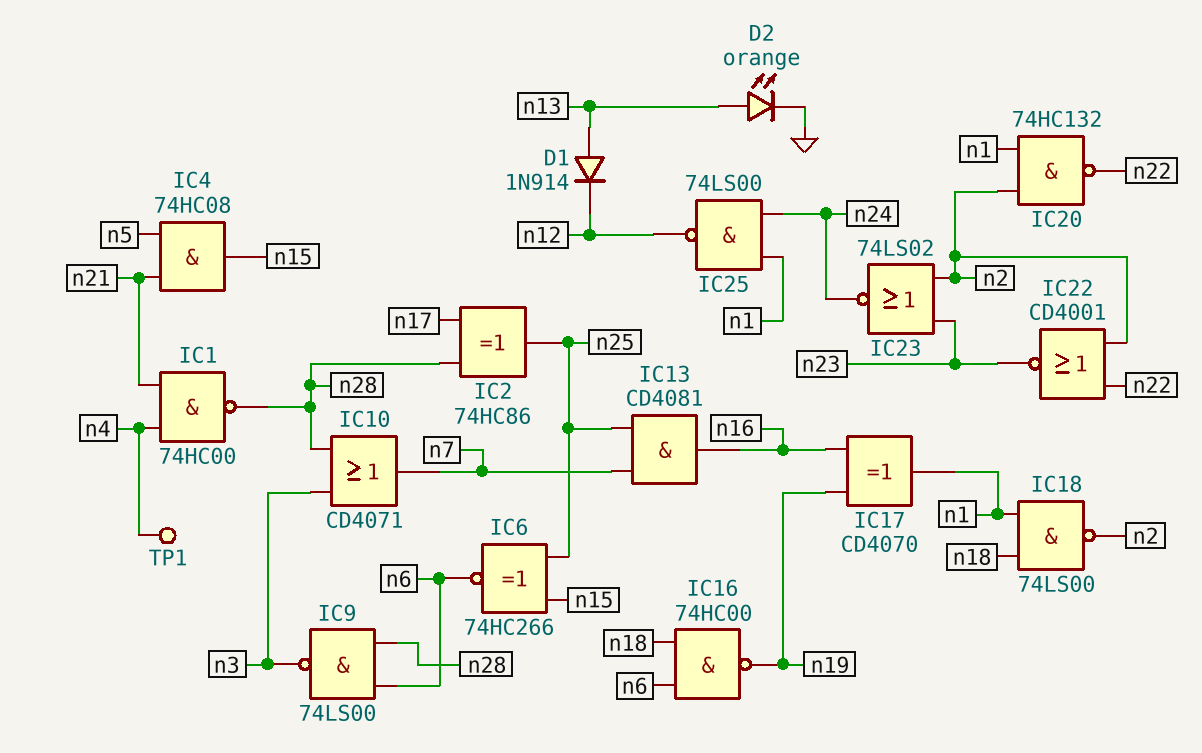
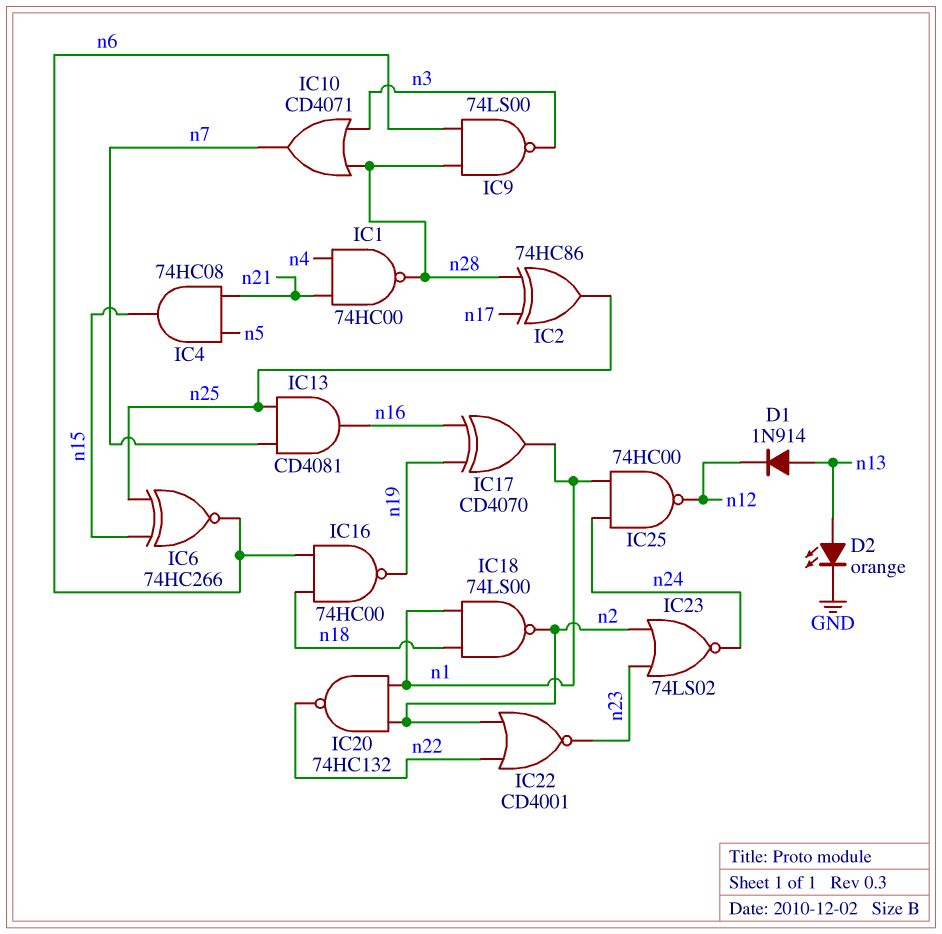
IC25: NAND 74LS00 (in n1, in n24, out n12) -> NAND 74HC00 (in n1, in n24, out n12)
TP1: test point (n4) -> none

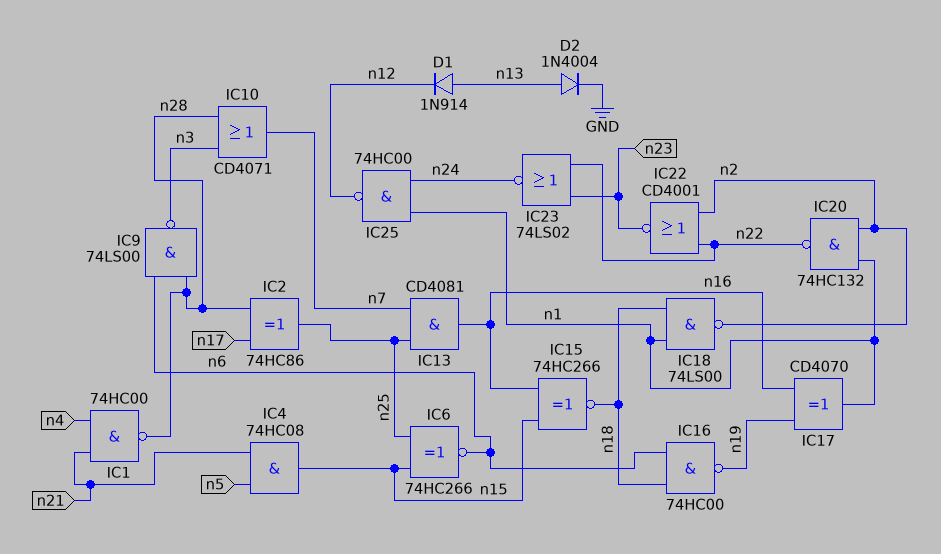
D2: LED orange (A n13, K GND) -> diode 1N4004 (A n13, K GND)
IC15: none -> XNOR 74HC266 (in n15, in n16, out n18)
IC23: NOR 74LS02 (in n2, in n23, out n24) -> NOR 74LS02 (in n22, in n23, out n24)

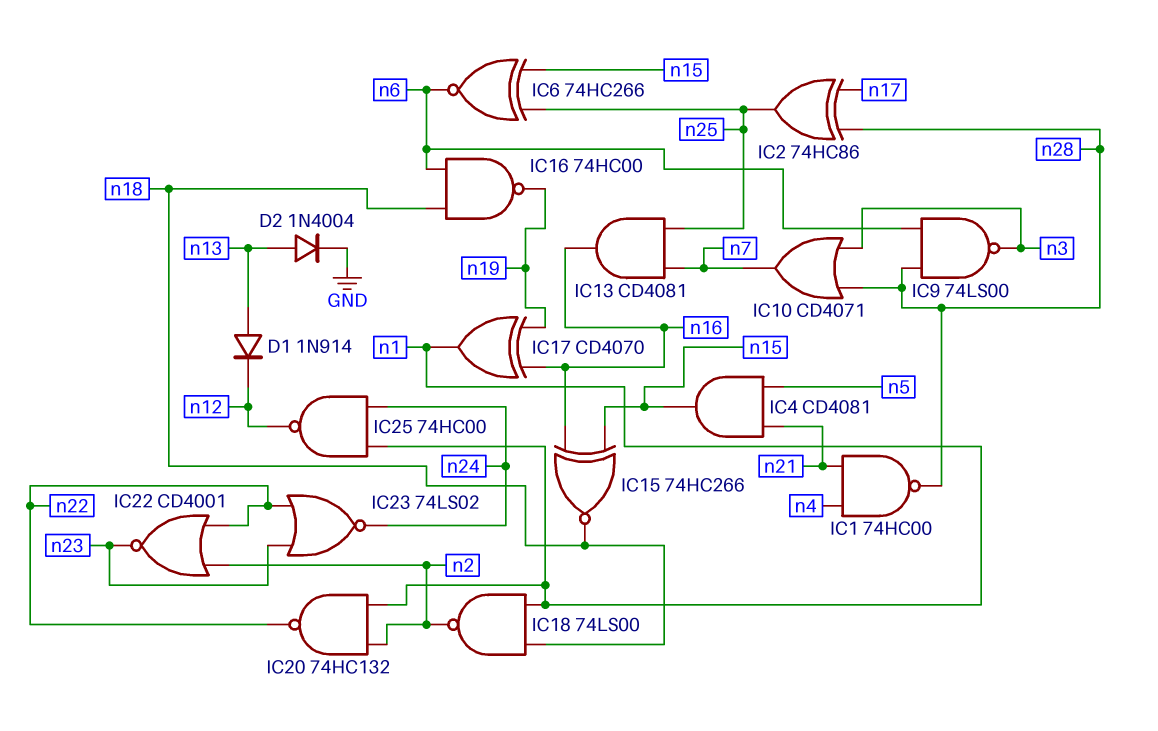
IC4: AND 74HC08 (in n5, in n21, out n15) -> AND CD4081 (in n5, in n21, out n15)

